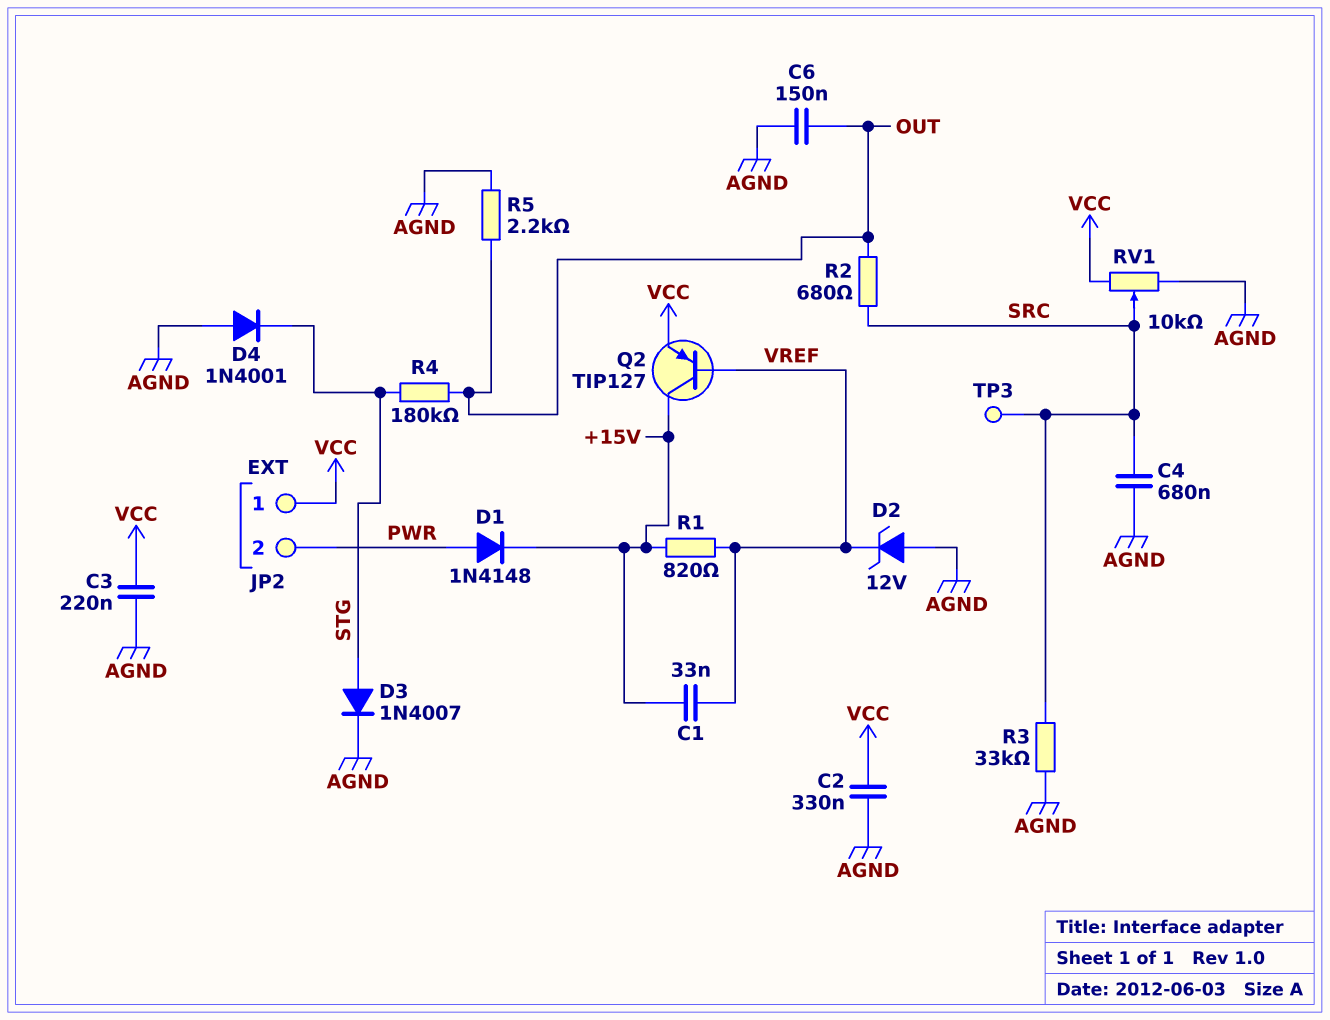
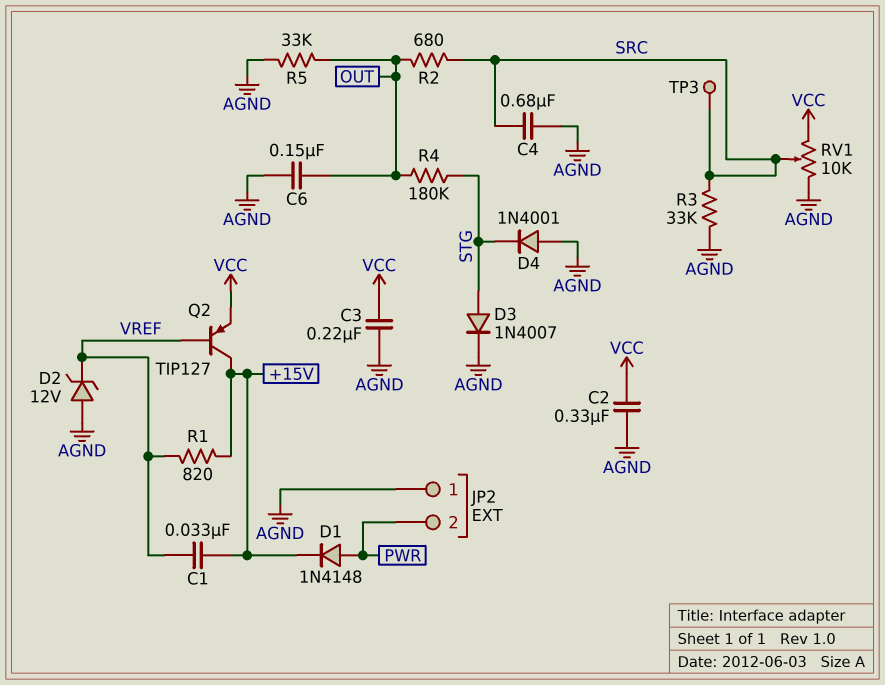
JP2 pin 1: VCC -> AGND
R5: 2.2k (AGND, OUT) -> 33k (AGND, OUT)

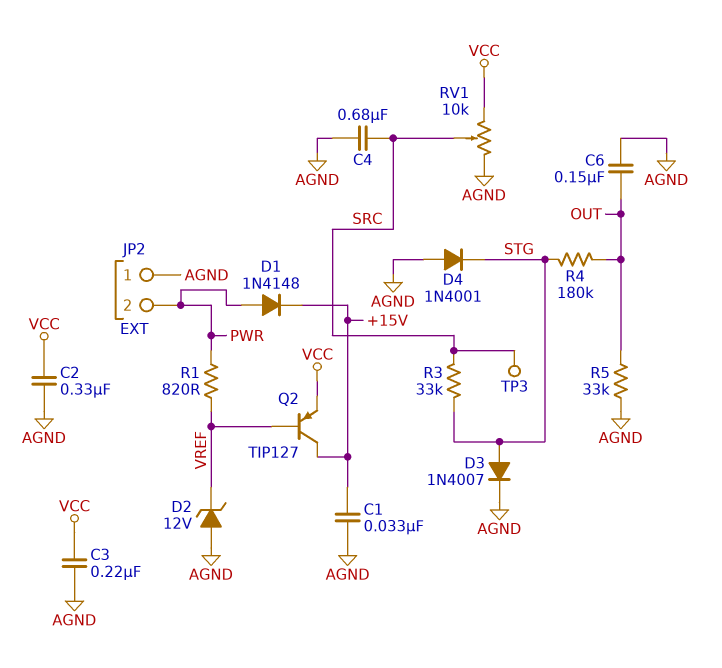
C1: 33nF (+15V, VREF) -> 33nF (+15V, AGND)
R1: 820 (+15V, VREF) -> 820 (PWR, VREF)
R2: 680 (OUT, SRC) -> none
R3: 33k (AGND, SRC) -> 33k (SRC, STG)

